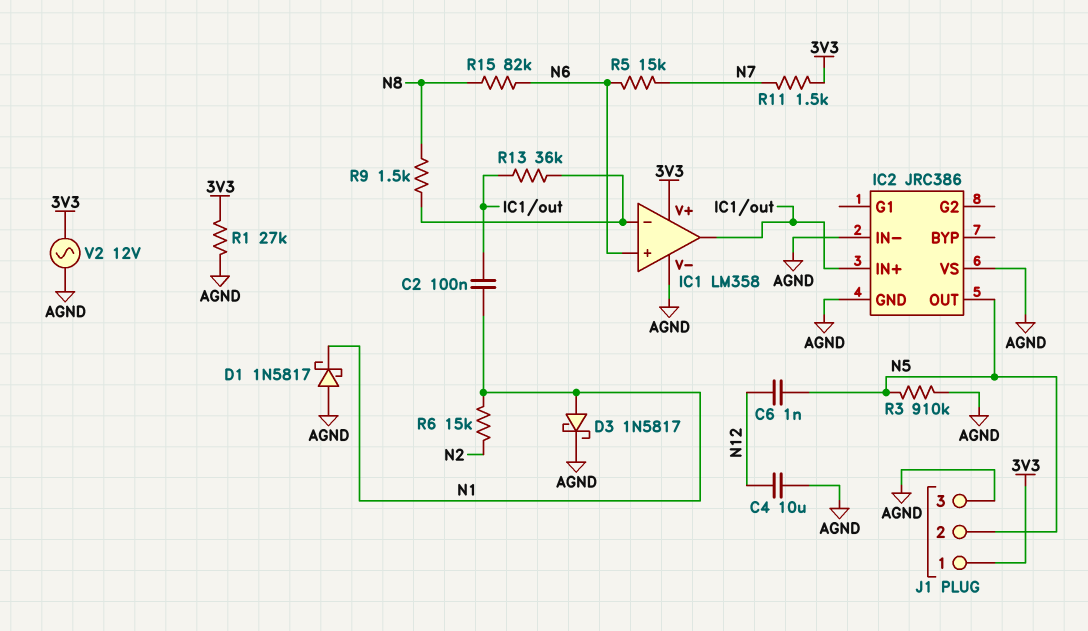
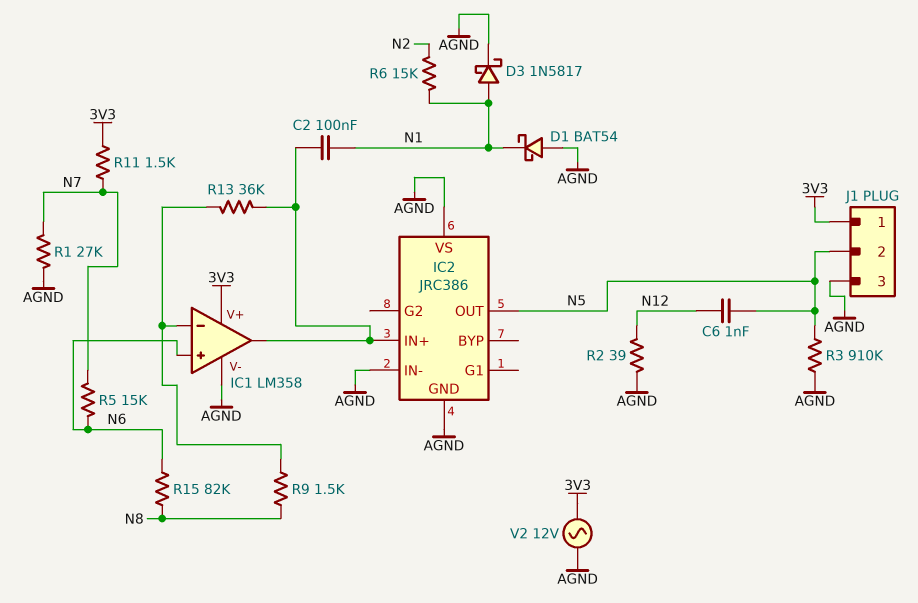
C4: 10uF (AGND, N12) -> none
D1: schottky 1N5817 (A AGND, K N1) -> schottky BAT54 (A AGND, K N1)
R1: 27k (3V3, AGND) -> 27k (AGND, N7)
R2: none -> 39 (AGND, N12)

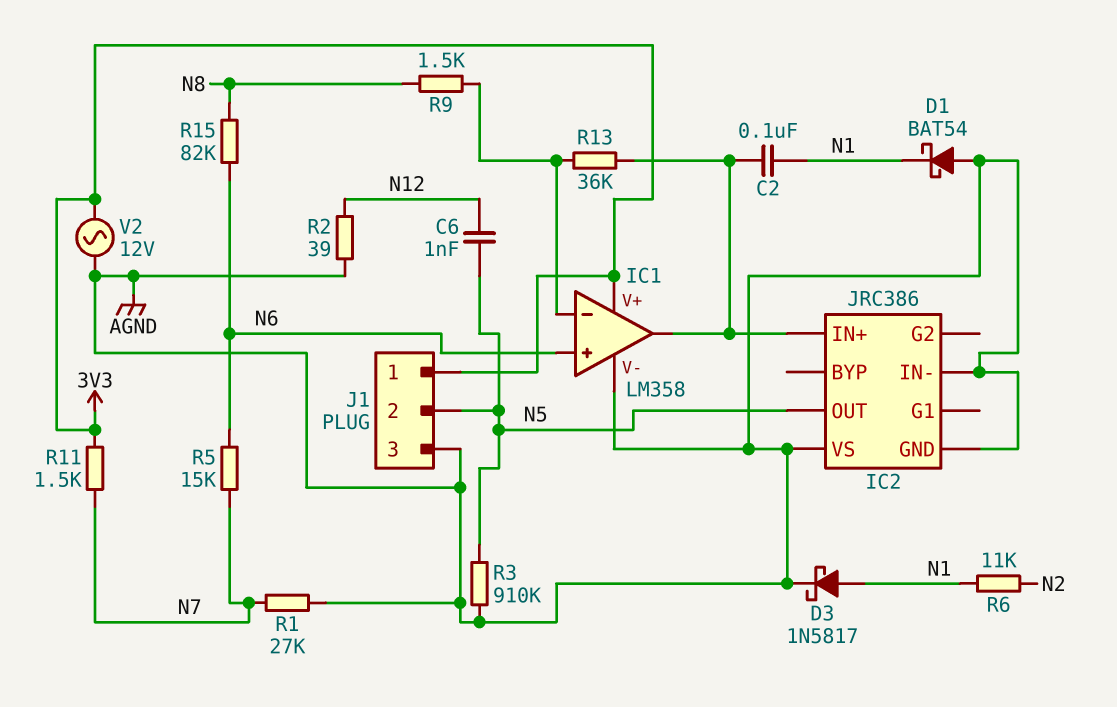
R6: 15k (N1, N2) -> 11k (N1, N2)

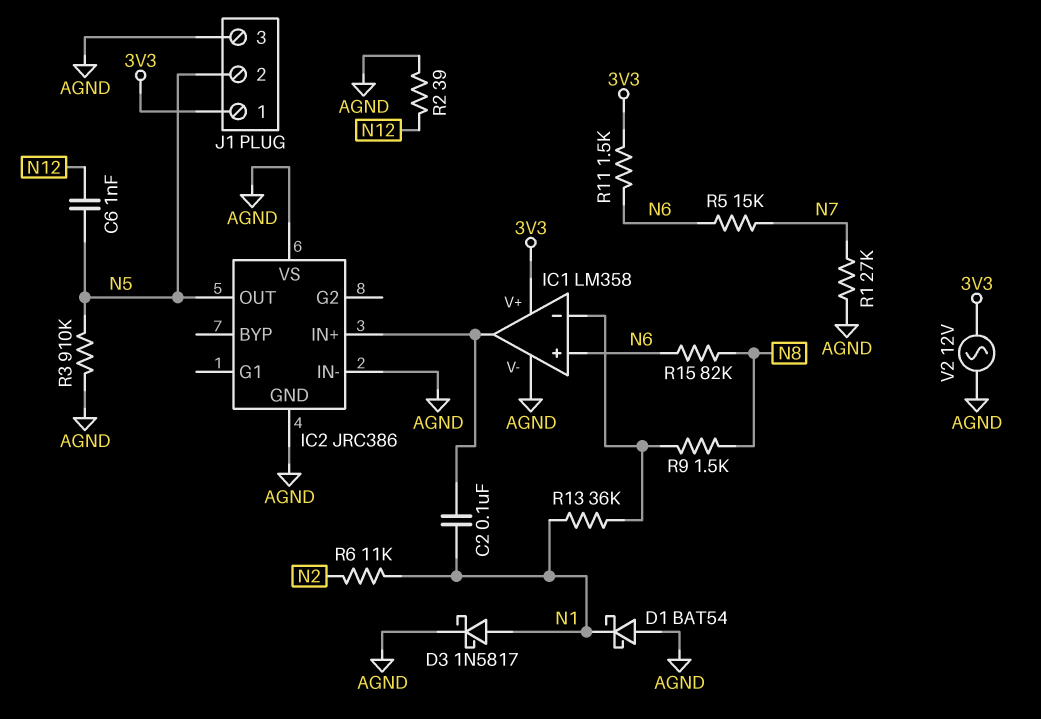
R11: 1.5k (3V3, N7) -> 1.5k (3V3, N6)
R13: 36k (IC1/in-, IC1/out) -> 36k (IC1/in-, N1)

